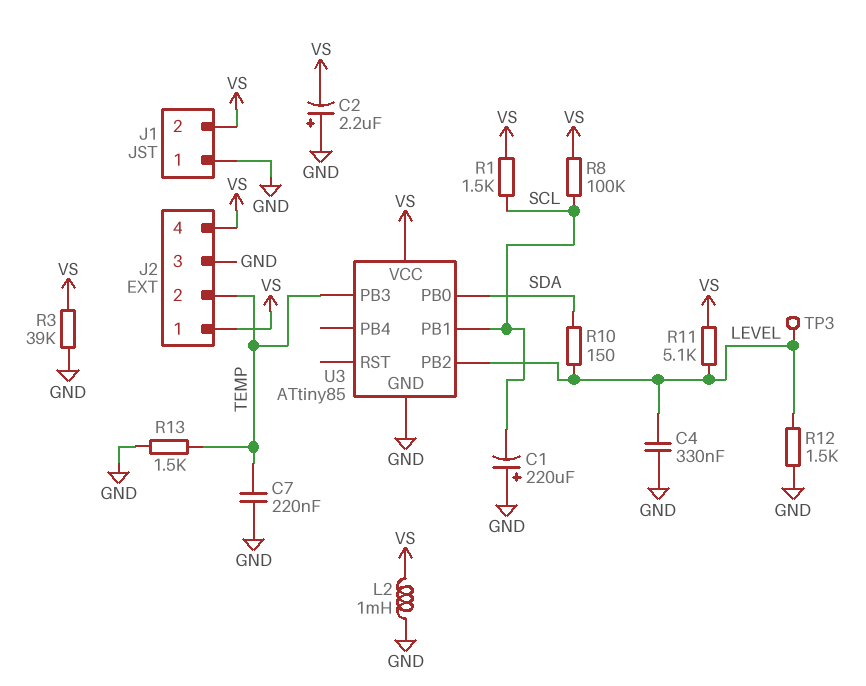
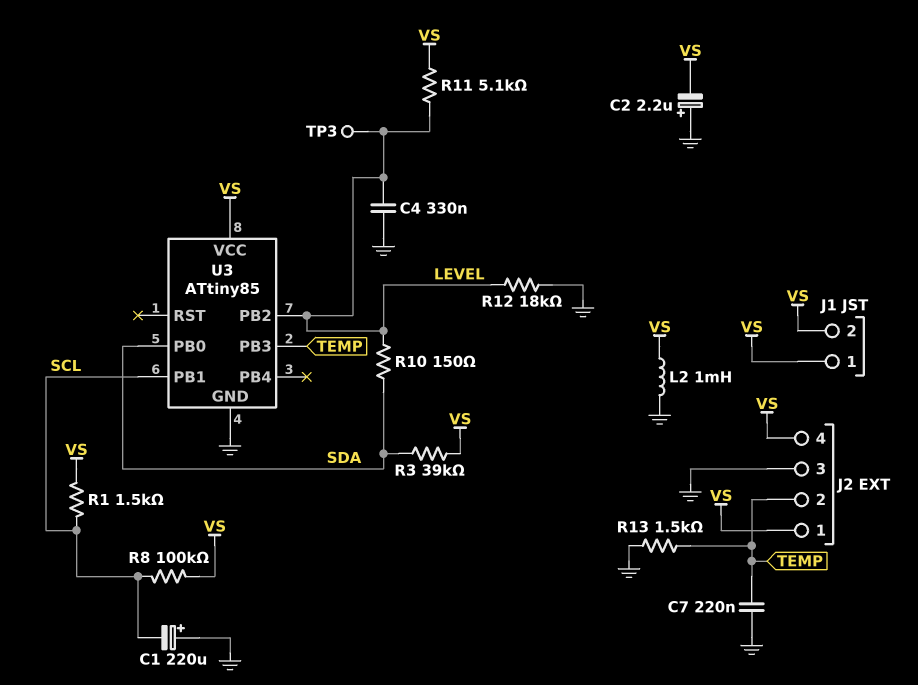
J1 pin 1: GND -> VS
R3: 39k (GND, VS) -> 39k (SDA, VS)
R12: 1.5k (GND, LEVEL) -> 18k (GND, LEVEL)

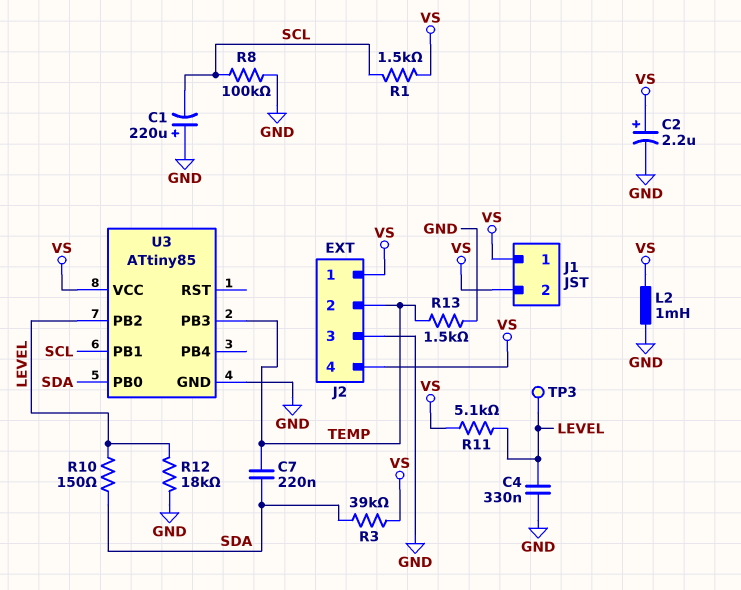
C2: 2.2uF (plus GND, minus VS) -> 2.2uF (plus VS, minus GND)
C7: 220nF (GND, TEMP) -> 220nF (SDA, TEMP)
R8: 100k (SCL, VS) -> 100k (GND, SCL)

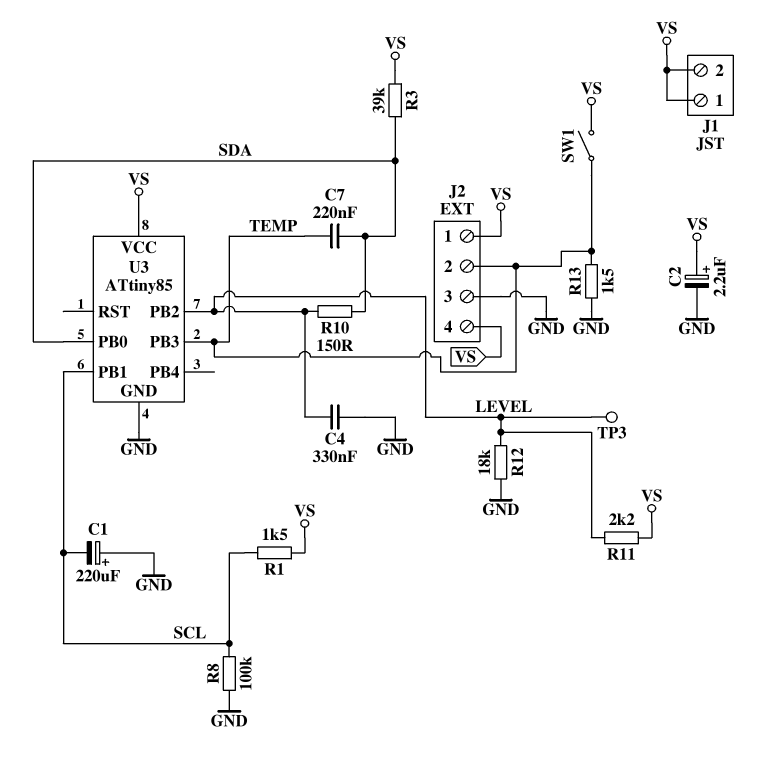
L2: 1mH (GND, VS) -> none
R11: 5.1k (LEVEL, VS) -> 2.2k (LEVEL, VS)
SW1: none -> switch (TEMP, VS)

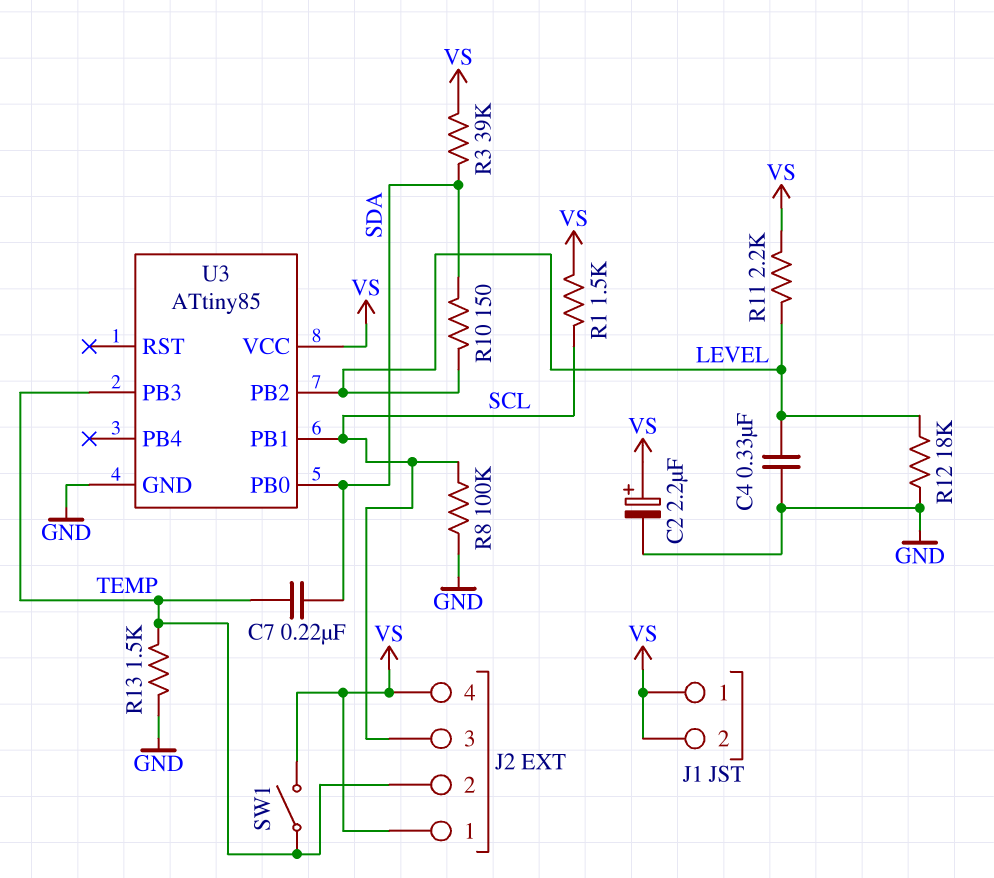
C1: 220uF (plus GND, minus SCL) -> none
J2 pin 3: GND -> SCL
TP3: test point (LEVEL) -> none

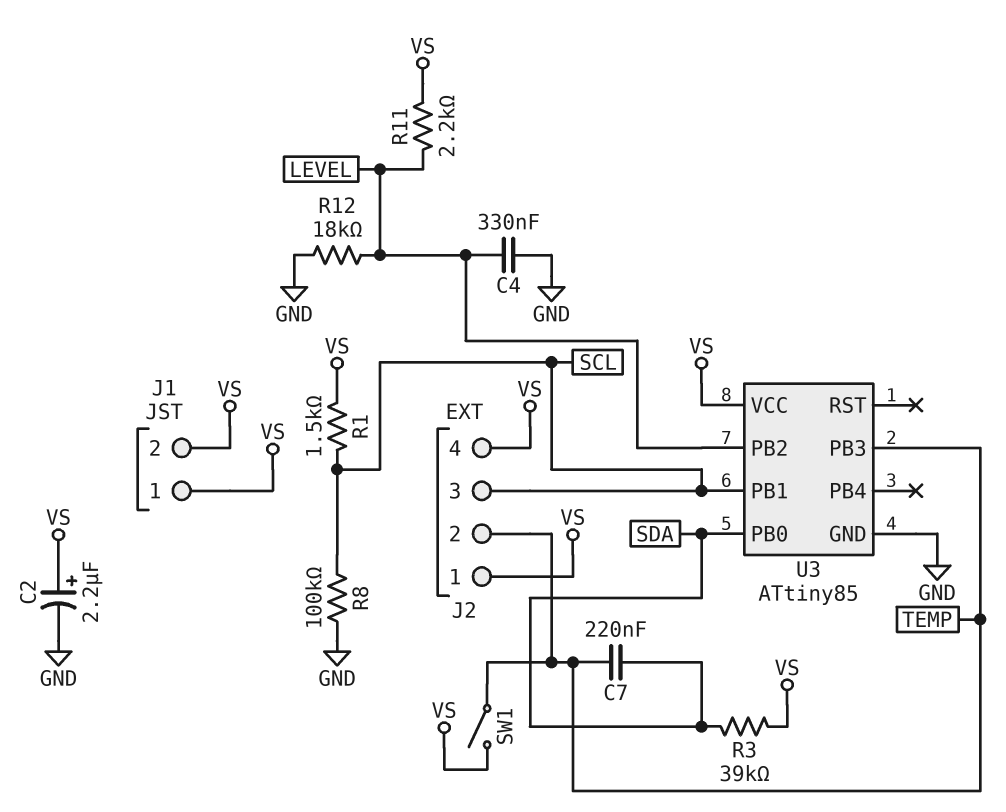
R10: 150 (LEVEL, SDA) -> none
R13: 1.5k (GND, TEMP) -> none

